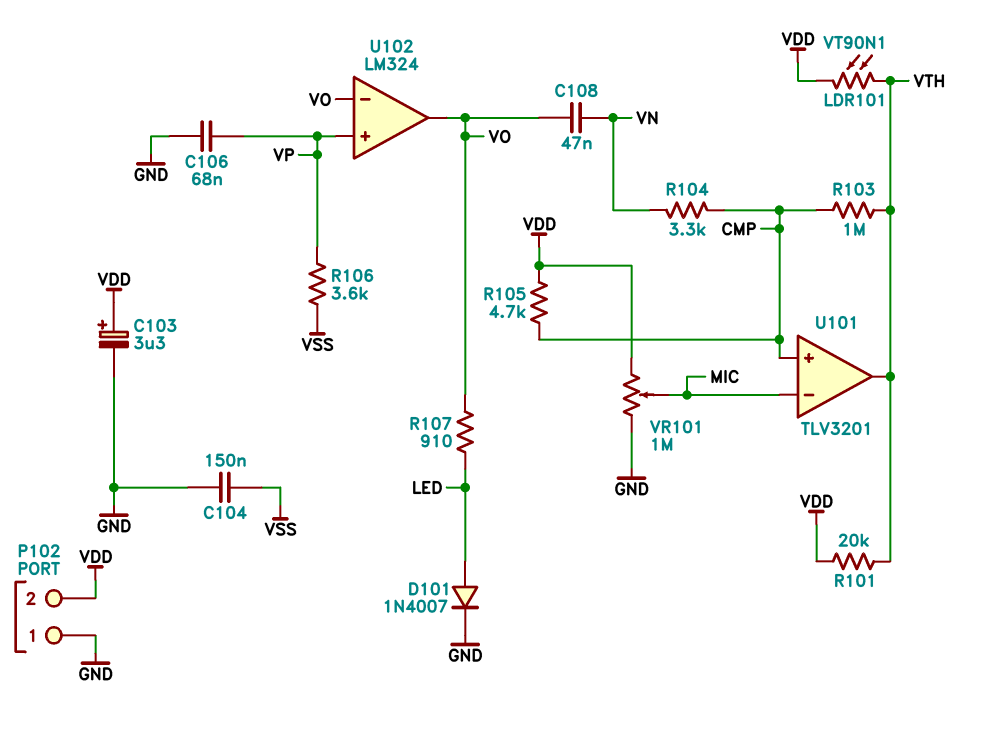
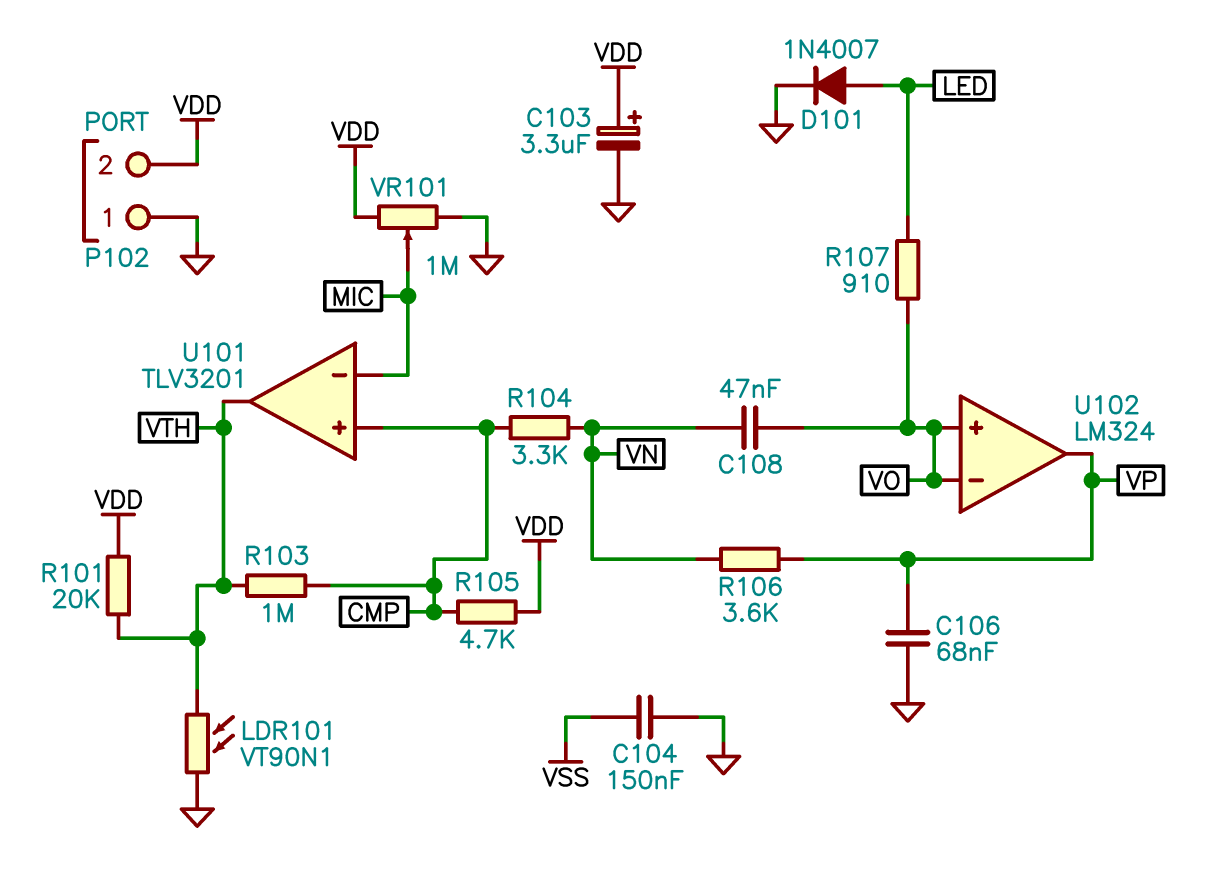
LDR101: VT90N1 (VDD, VTH) -> VT90N1 (GND, VTH)
R106: 3.6k (VP, VSS) -> 3.6k (VN, VP)
U102 pin in+: VP -> VO
U102 pin out: VO -> VP

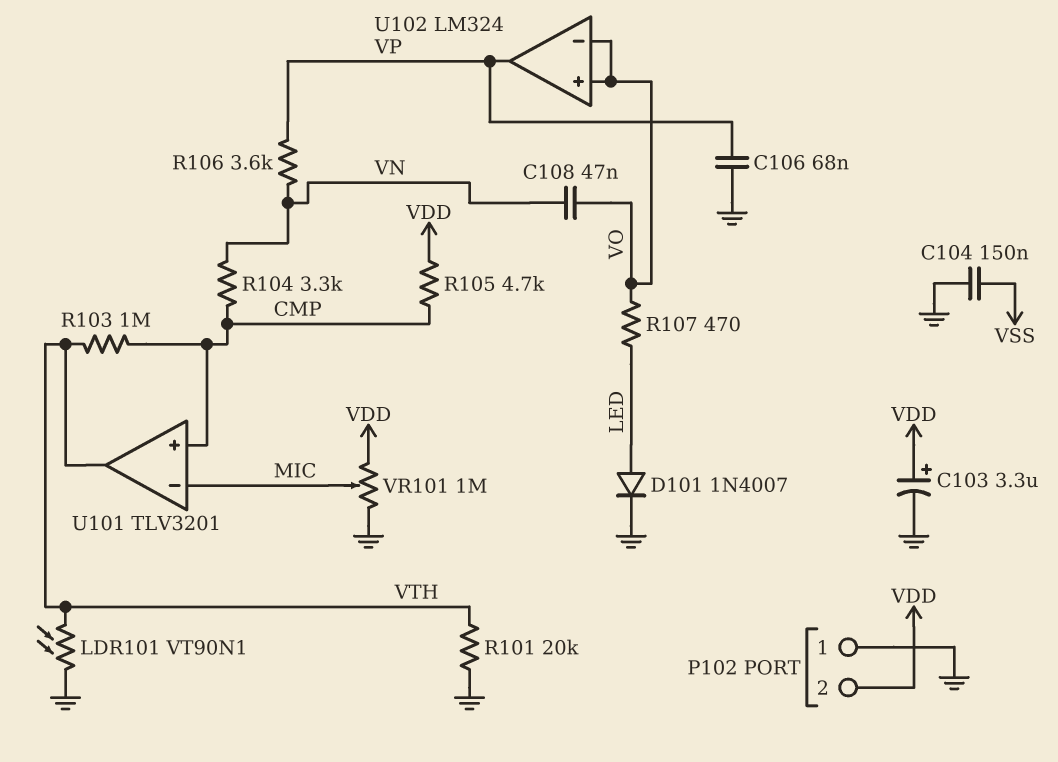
R101: 20k (VDD, VTH) -> 20k (GND, VTH)
R107: 910 (LED, VO) -> 470 (LED, VO)

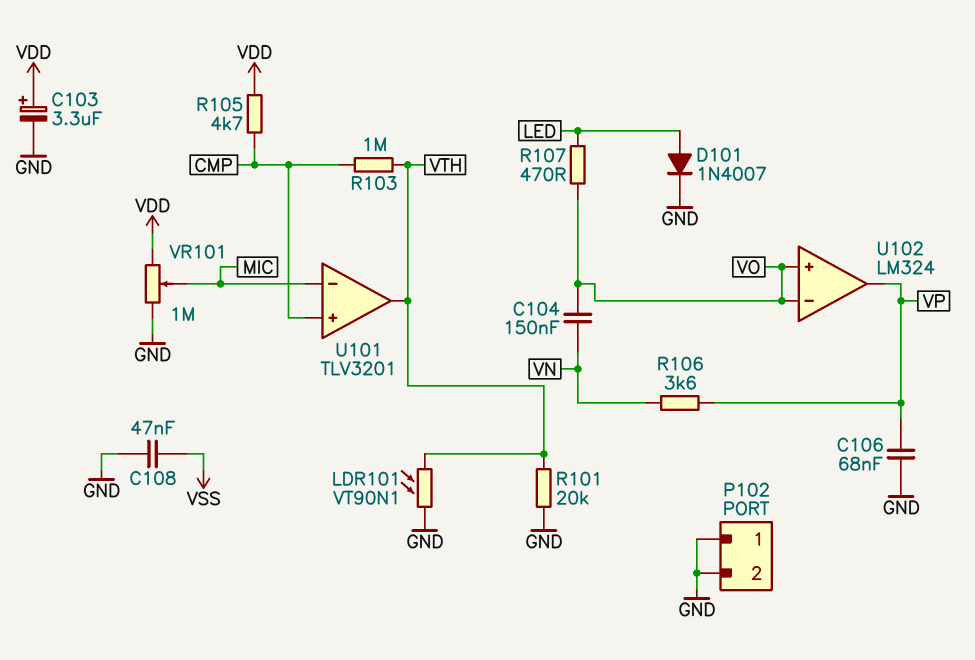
C104: 150nF (GND, VSS) -> 150nF (VN, VO)
C108: 47nF (VN, VO) -> 47nF (GND, VSS)
P102 pin 2: VDD -> GND
R104: 3.3k (CMP, VN) -> none

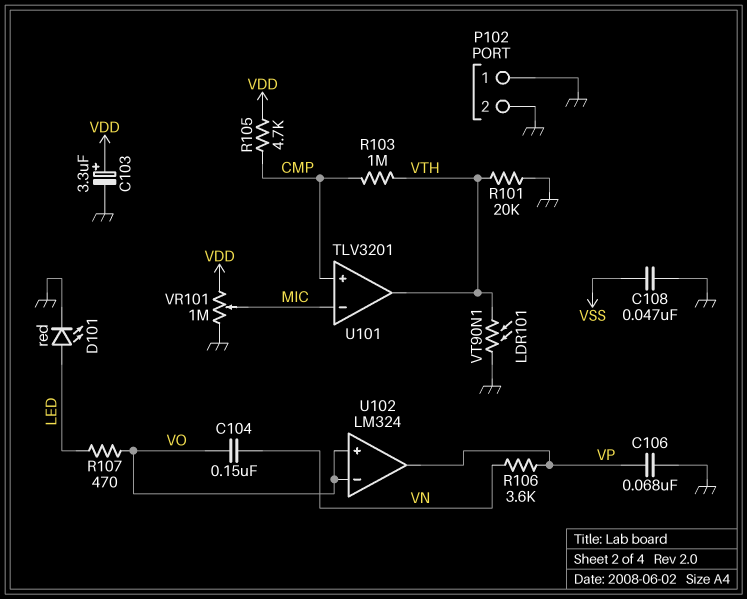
D101: diode 1N4007 (A LED, K GND) -> LED red (A LED, K GND)

